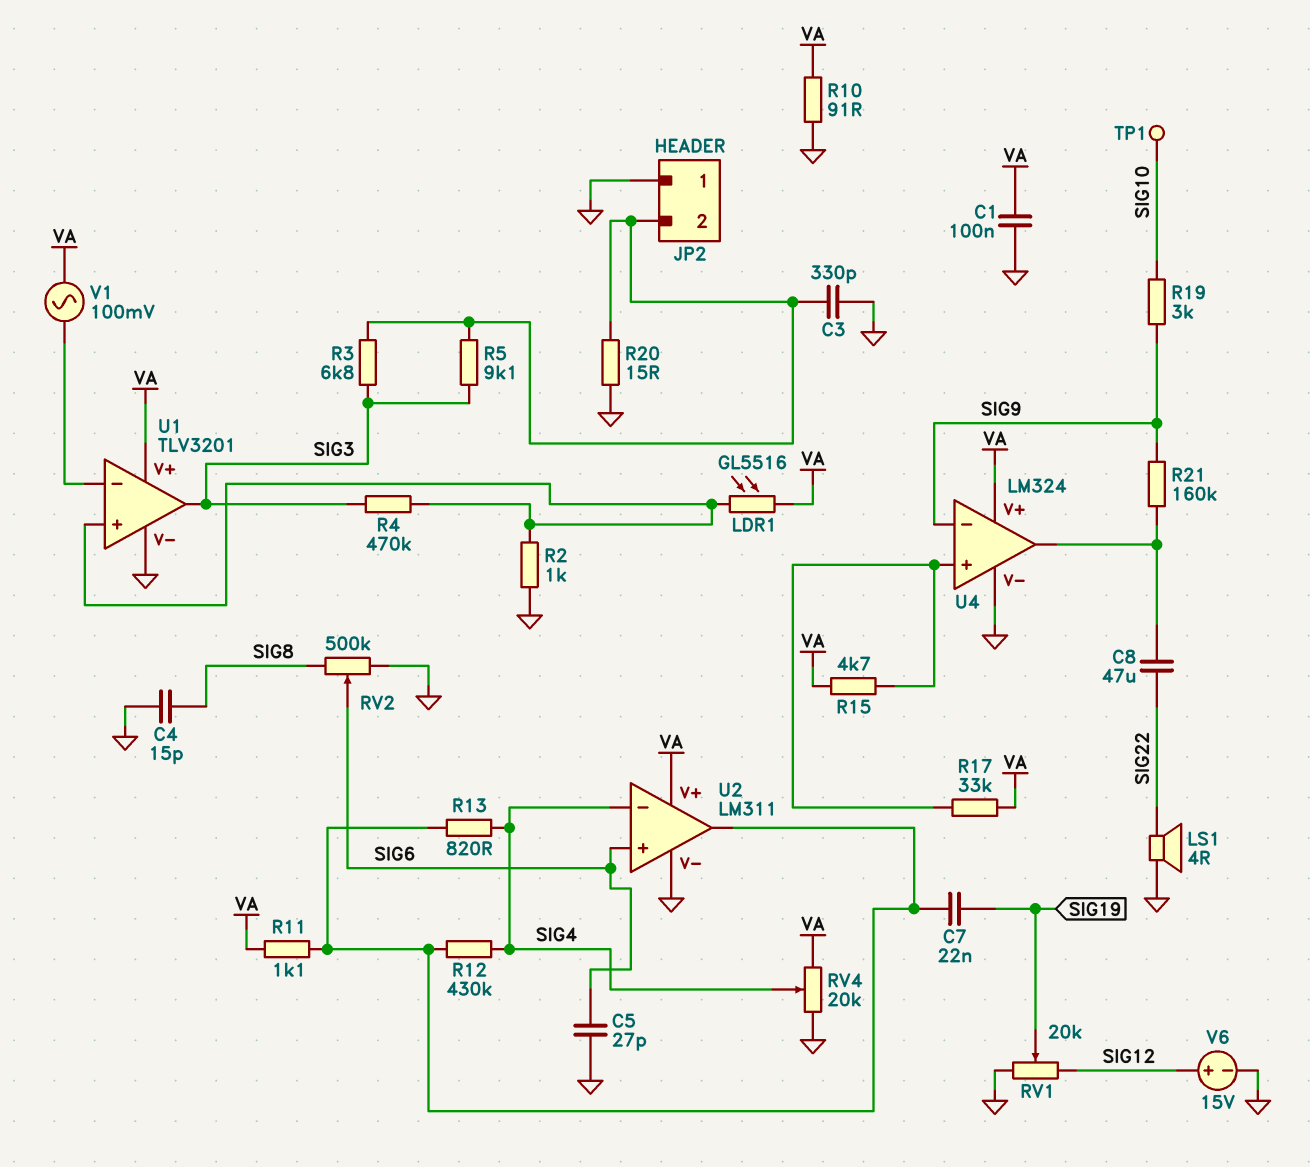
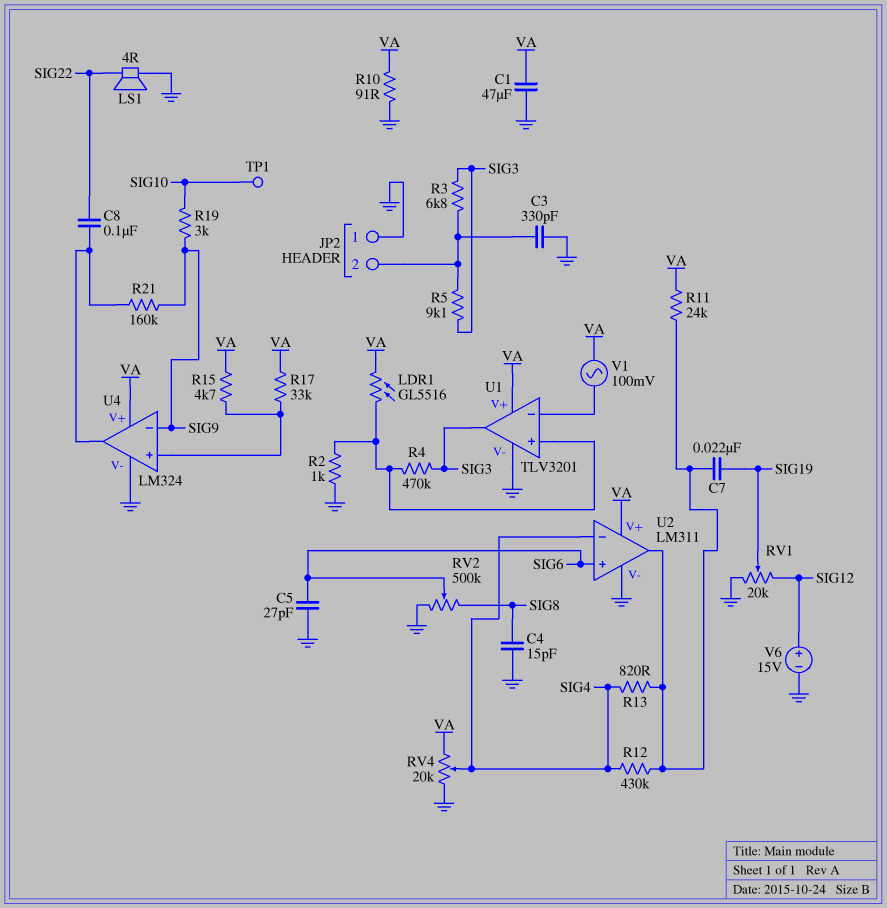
C1: 100nF (GND, VA) -> 47uF (GND, VA)
C8: 47uF (SIG22, U4/out) -> 100nF (SIG22, U4/out)
R11: 1.1k (U2/out, VA) -> 24k (U2/out, VA)
R20: 15 (GND, JP2/2) -> none

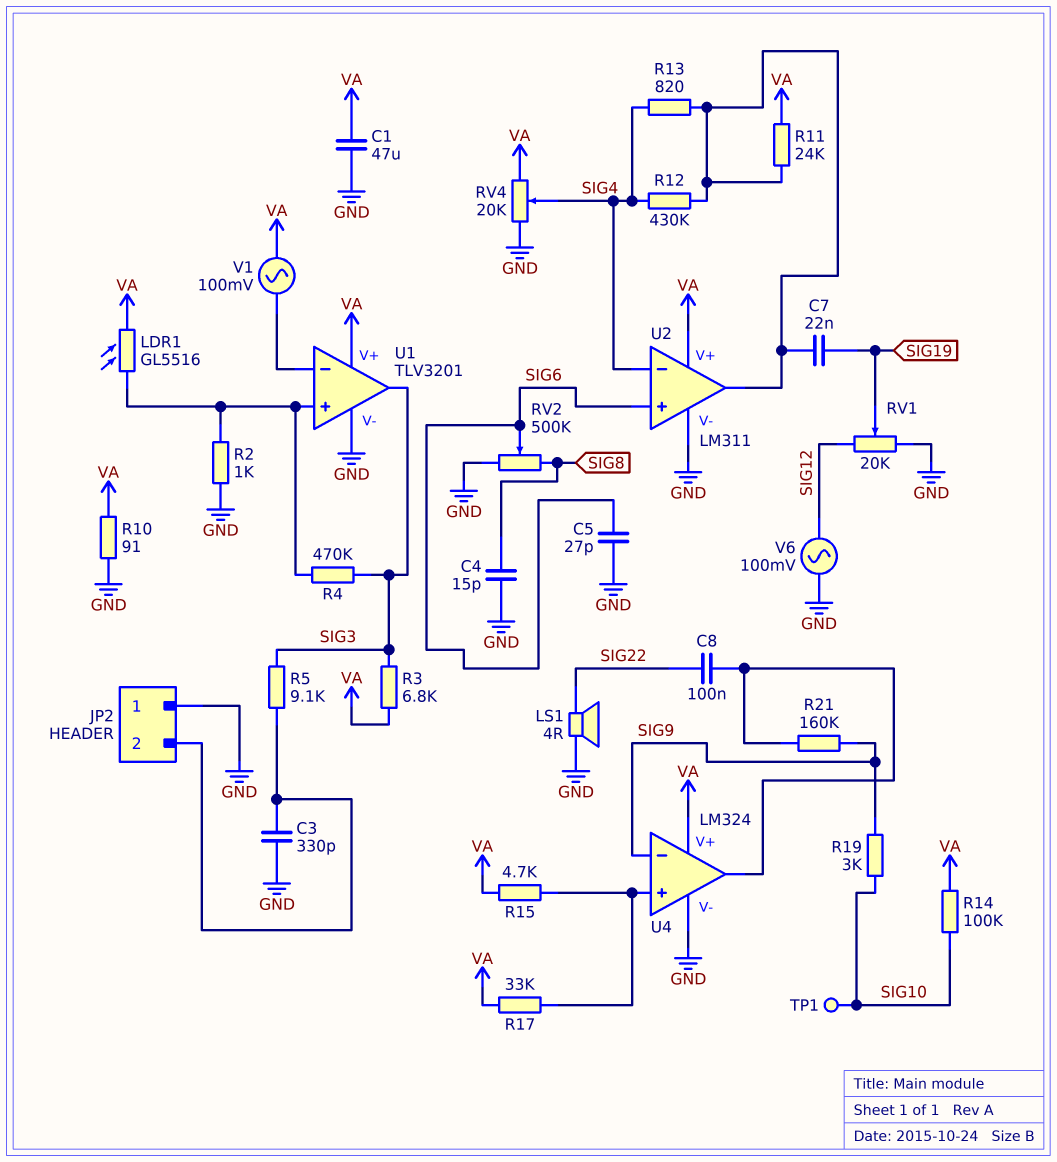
R3: 6.8k (JP2/2, SIG3) -> 6.8k (SIG3, VA)
R14: none -> 100k (SIG10, VA)
V6: 15V (plus SIG12, minus GND) -> AC 100mV (GND, SIG12)

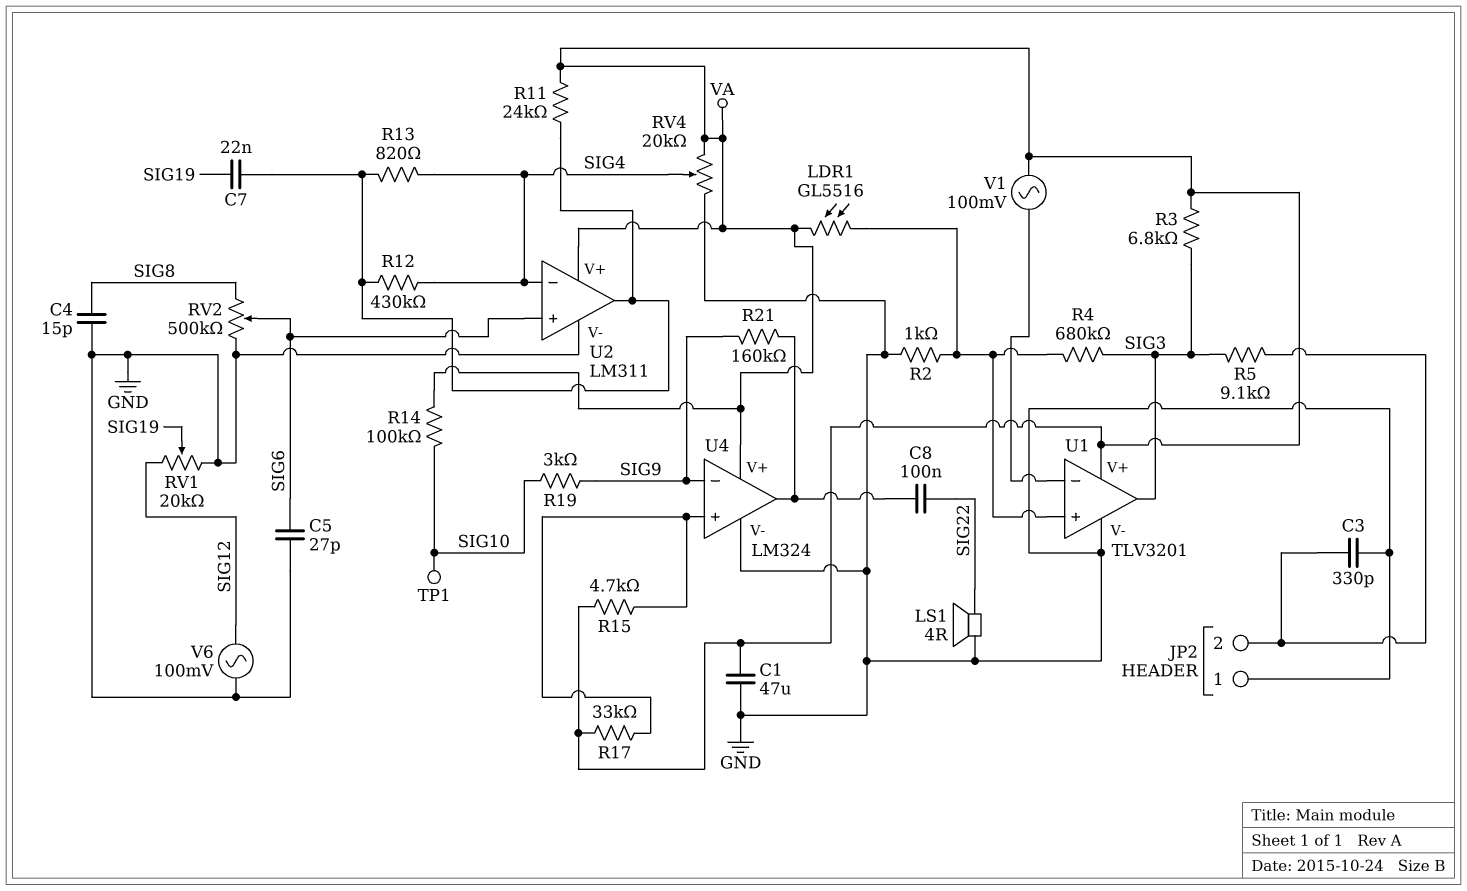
R4: 470k (SIG3, U1/in+) -> 680k (SIG3, U1/in+)
R10: 91 (GND, VA) -> none

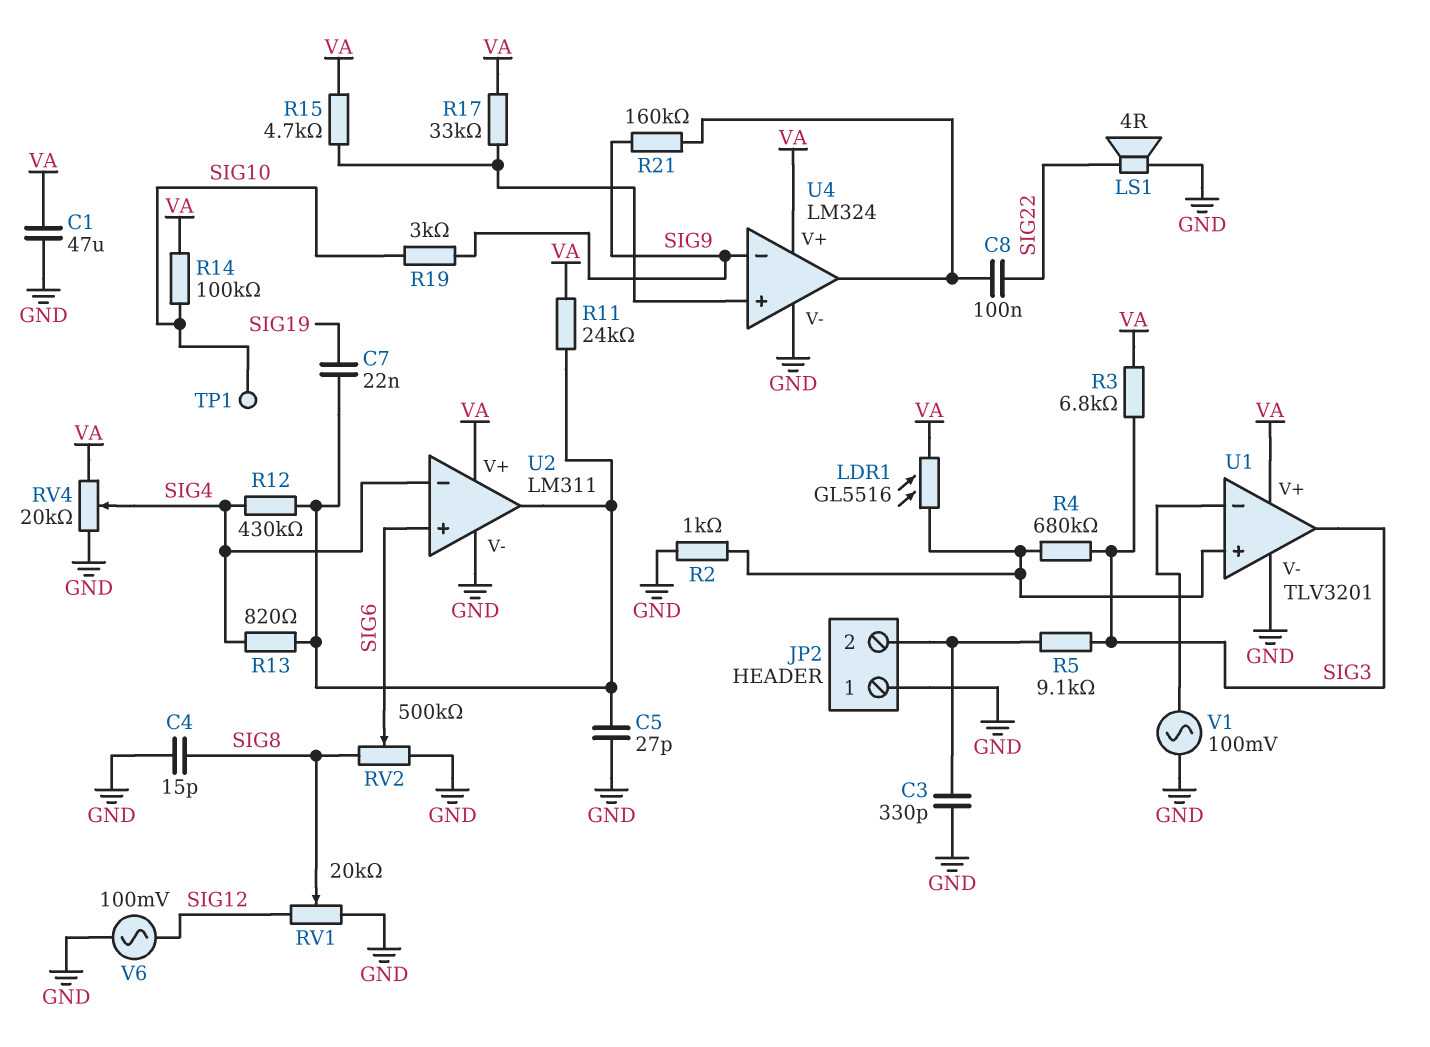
C5: 27pF (GND, SIG6) -> 27pF (GND, U2/out)
RV1: 20k (GND, SIG12, wiper SIG19) -> 20k (GND, SIG12, wiper SIG8)
V1: AC 100mV (U1/in-, VA) -> AC 100mV (GND, U1/in-)

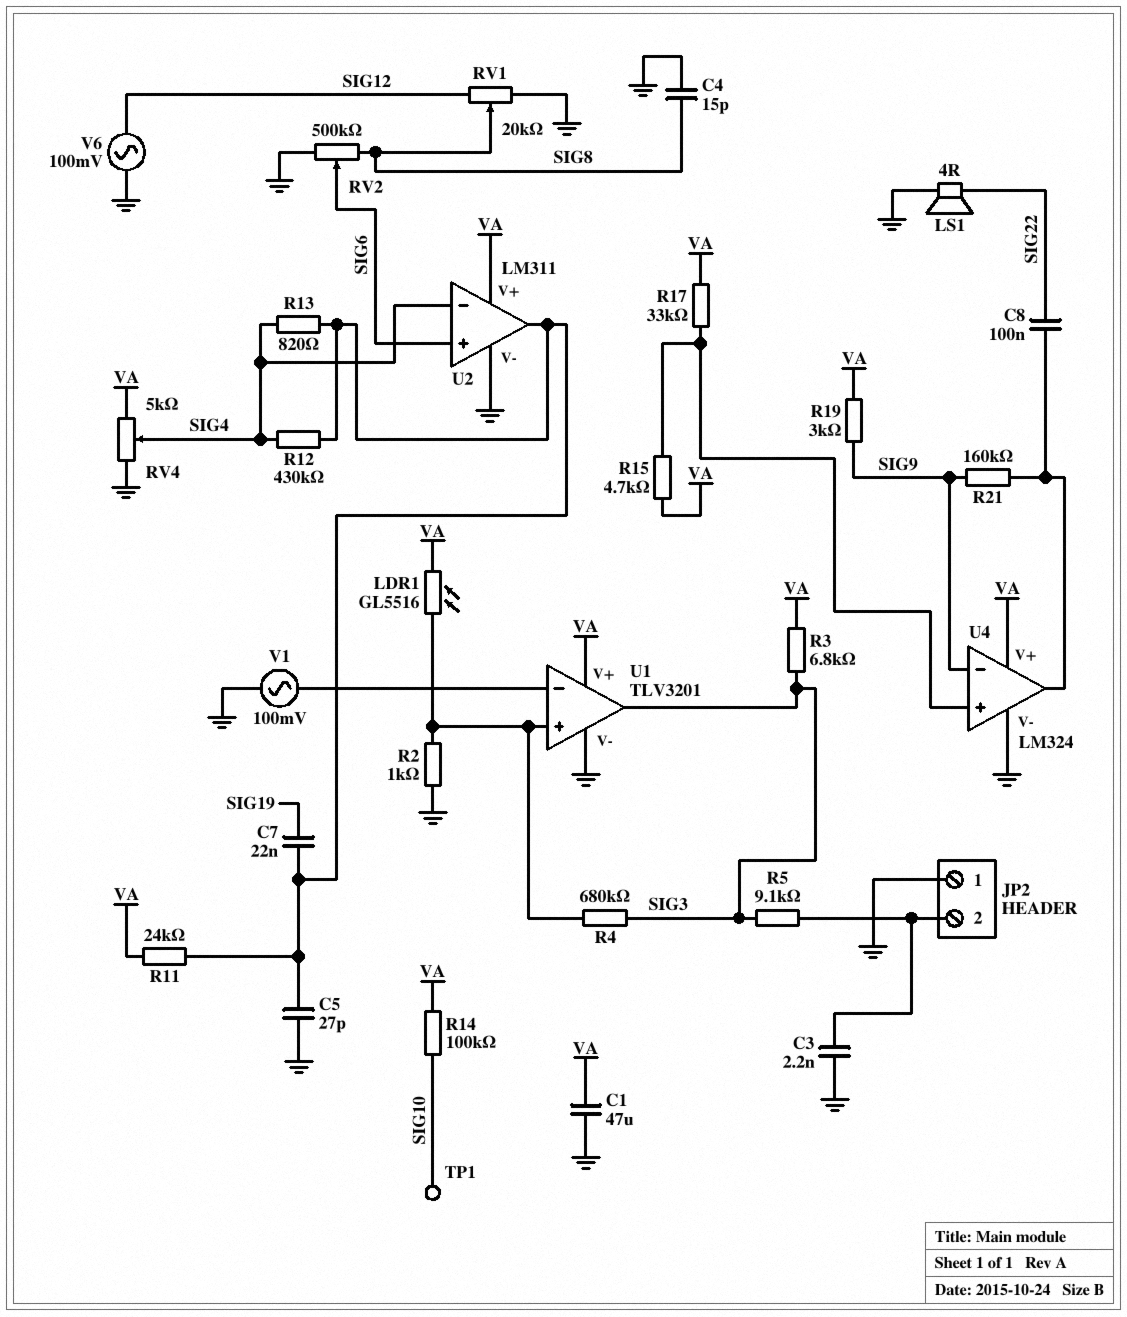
C3: 330pF (GND, JP2/2) -> 2.2nF (GND, JP2/2)
R19: 3k (SIG9, SIG10) -> 3k (SIG9, VA)
RV4: 20k (GND, VA, wiper SIG4) -> 5k (GND, VA, wiper SIG4)

